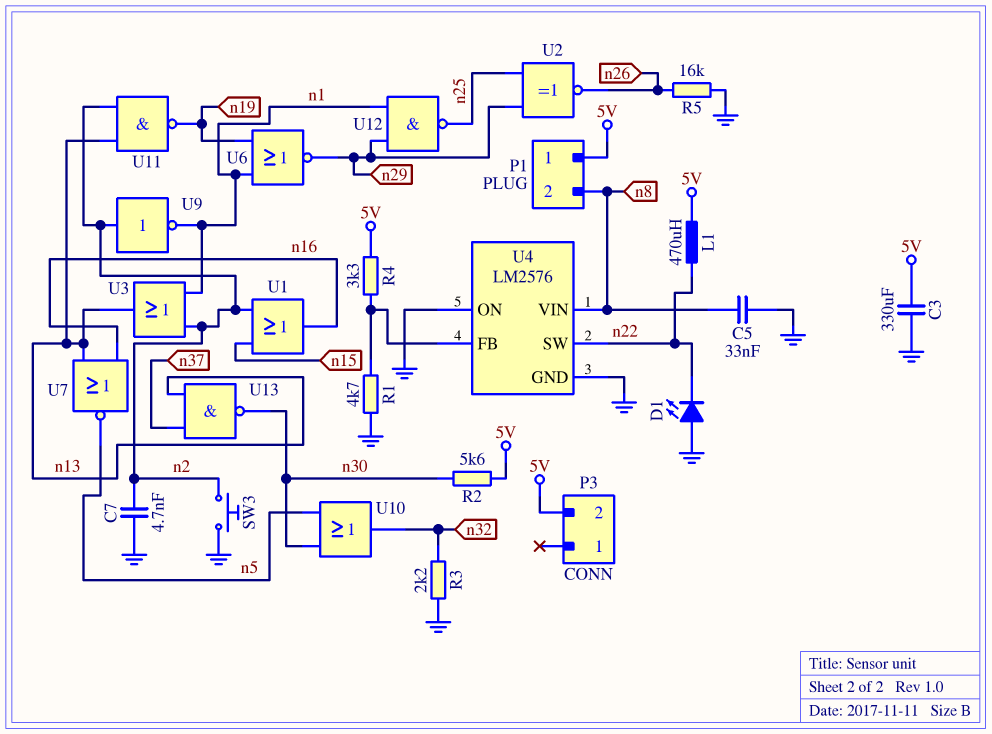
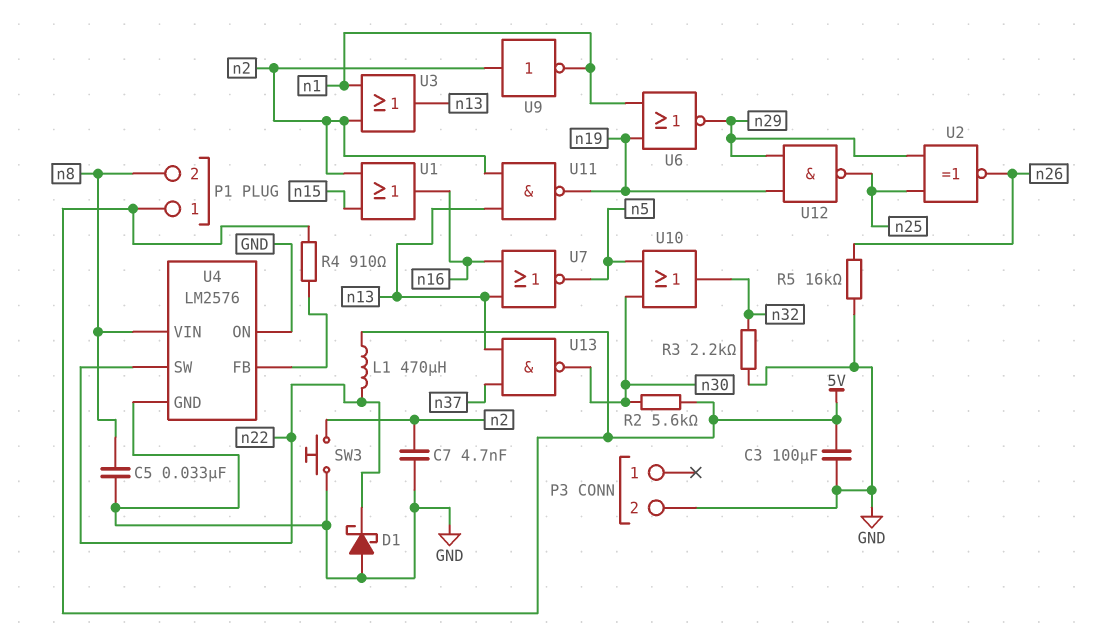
C3: 330uF (5V, GND) -> 100uF (5V, GND)
D1: LED (A GND, K n22) -> schottky (A GND, K n22)
P3 pin 2: 5V -> GND
R1: 4.7k (GND, U4/FB) -> none
R4: 3.3k (5V, U4/FB) -> 910 (5V, U4/FB)
U12: NAND (in n1, in n29, out n25) -> NAND (in n19, in n29, out n25)

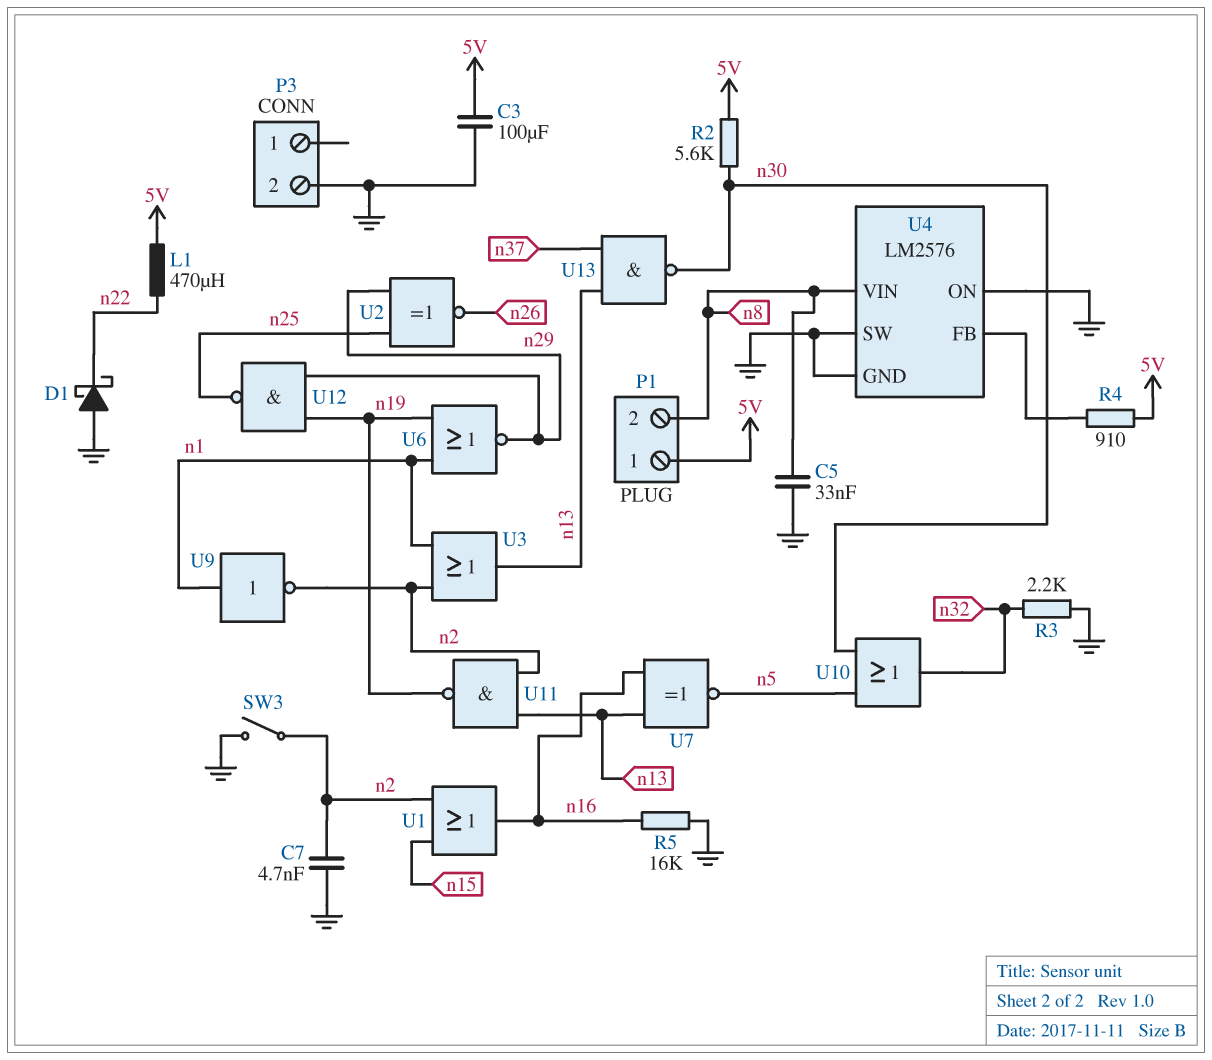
R5: 16k (GND, n26) -> 16k (GND, n16)
SW3: button (GND, n2) -> switch (GND, n2)
U4 pin SW: n22 -> GND
U7: NOR (in n13, in n16, out n5) -> XNOR (in n13, in n16, out n5)
U9: NOT (in n2, out n1) -> NOT (in n1, out n2)

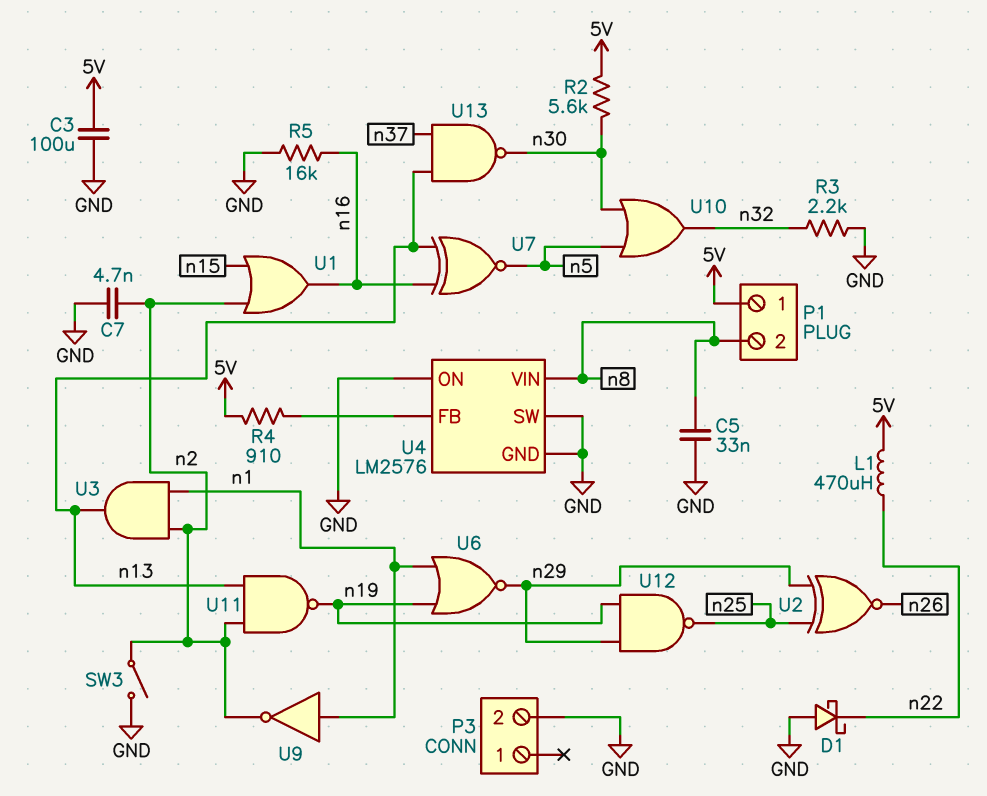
U3: OR (in n1, in n2, out n13) -> AND (in n1, in n2, out n13)

